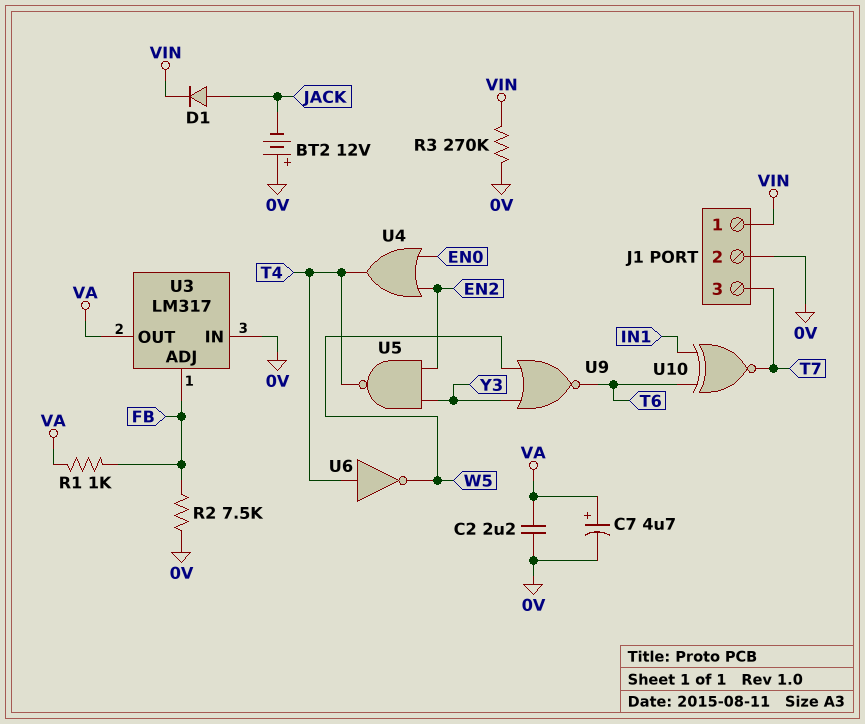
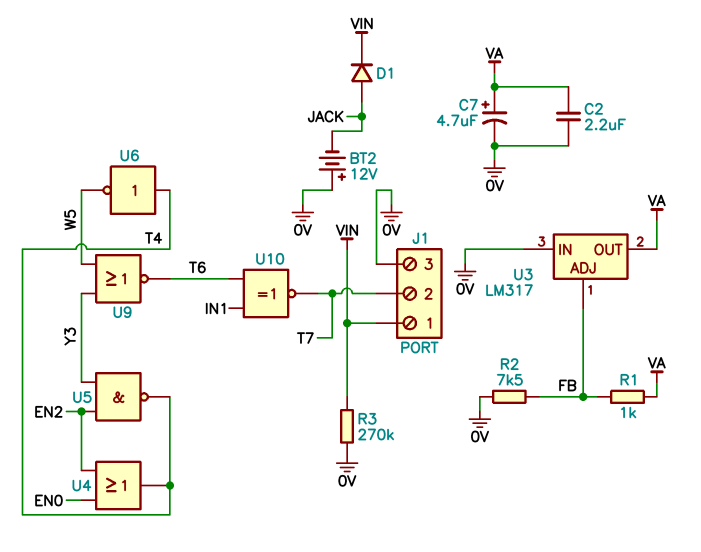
J1 pin 2: 0V -> T7
J1 pin 3: T7 -> 0V

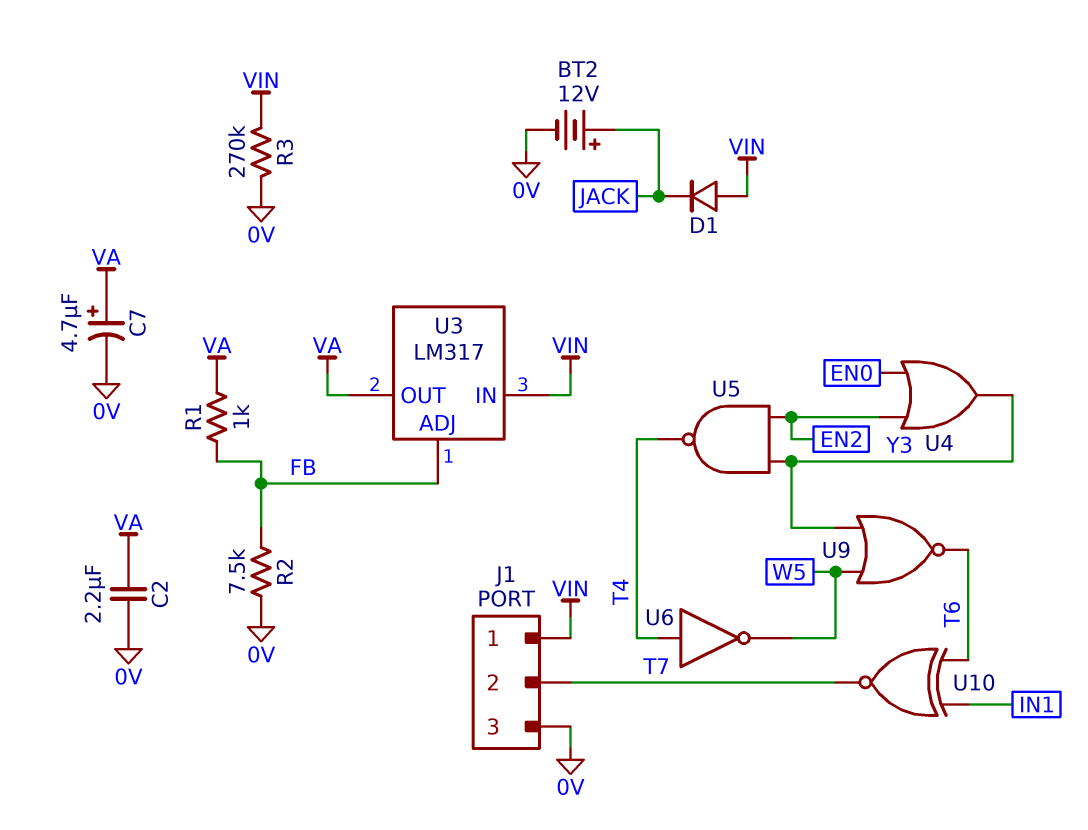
BT2: 12V (plus 0V, minus JACK) -> 12V (plus JACK, minus 0V)
D1: diode (A JACK, K VIN) -> diode (A VIN, K JACK)
U3 pin IN: 0V -> VIN
U4: OR (in EN0, in EN2, out T4) -> OR (in EN0, in EN2, out Y3)

